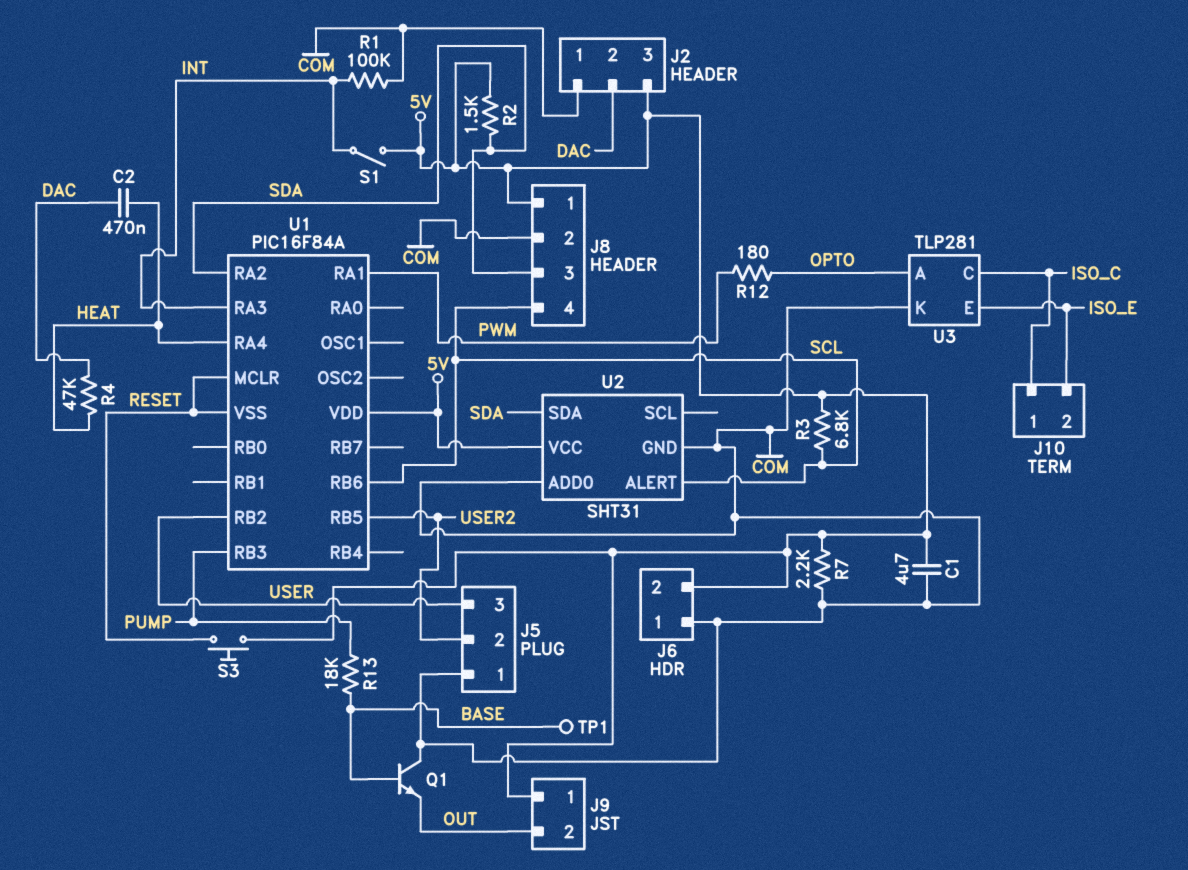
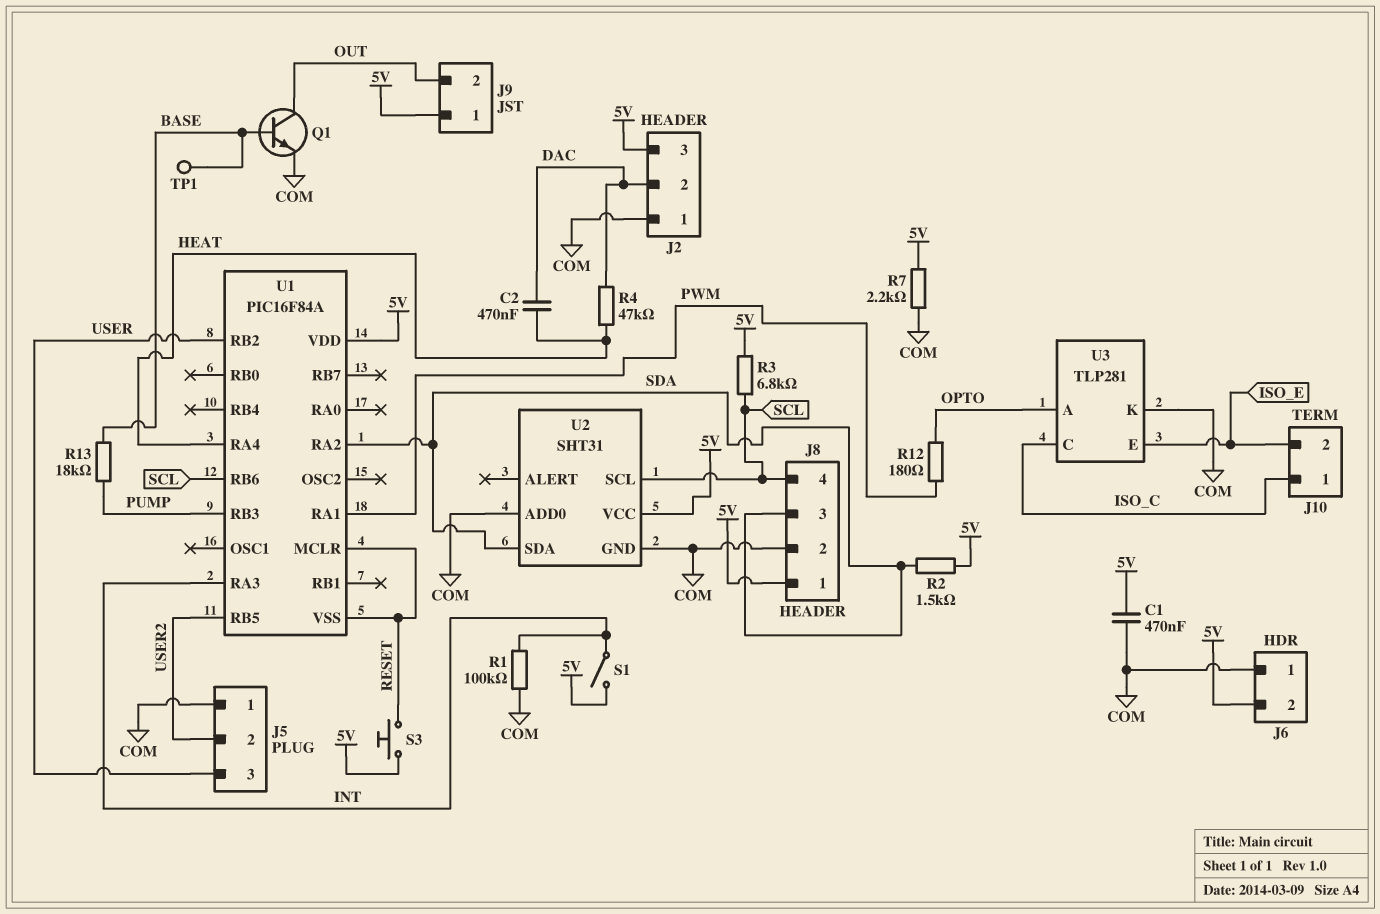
C1: 4.7uF (5V, COM) -> 470nF (5V, COM)
Q1: NPN (B BASE, C COM, E OUT) -> NPN (B BASE, C OUT, E COM)
U2 pin ALERT: SCL -> none
U2 pin SCL: none -> SCL

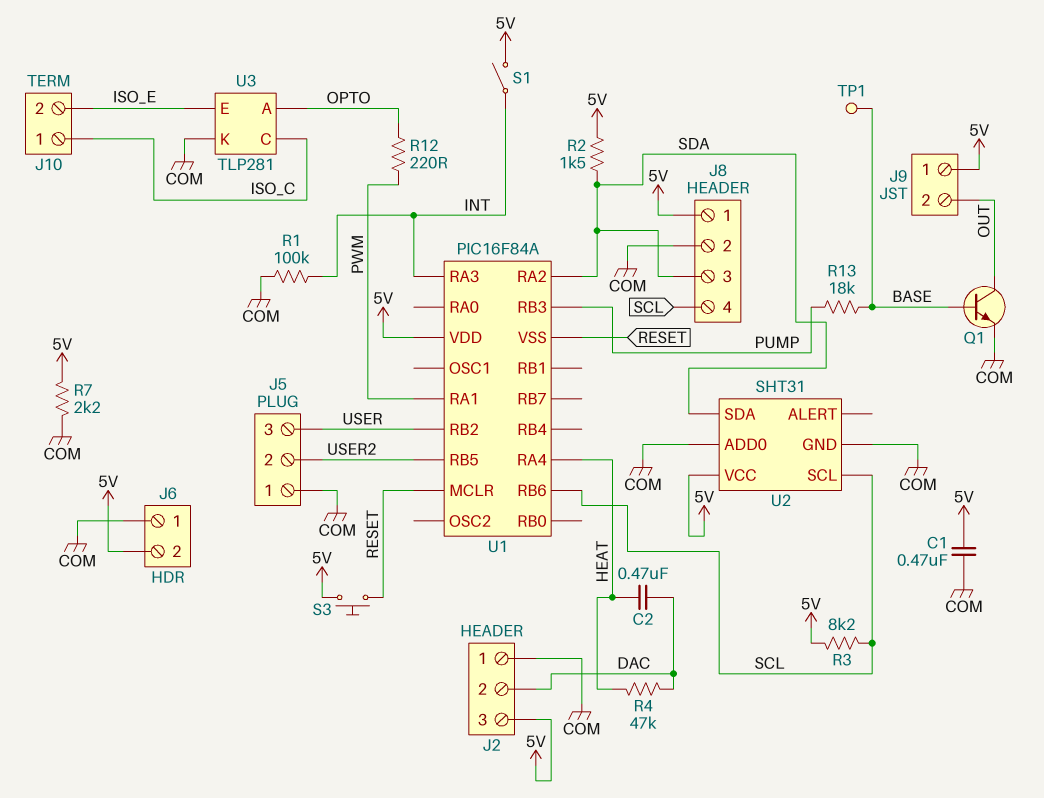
R3: 6.8k (5V, SCL) -> 8.2k (5V, SCL)
R12: 180 (OPTO, PWM) -> 220 (OPTO, PWM)

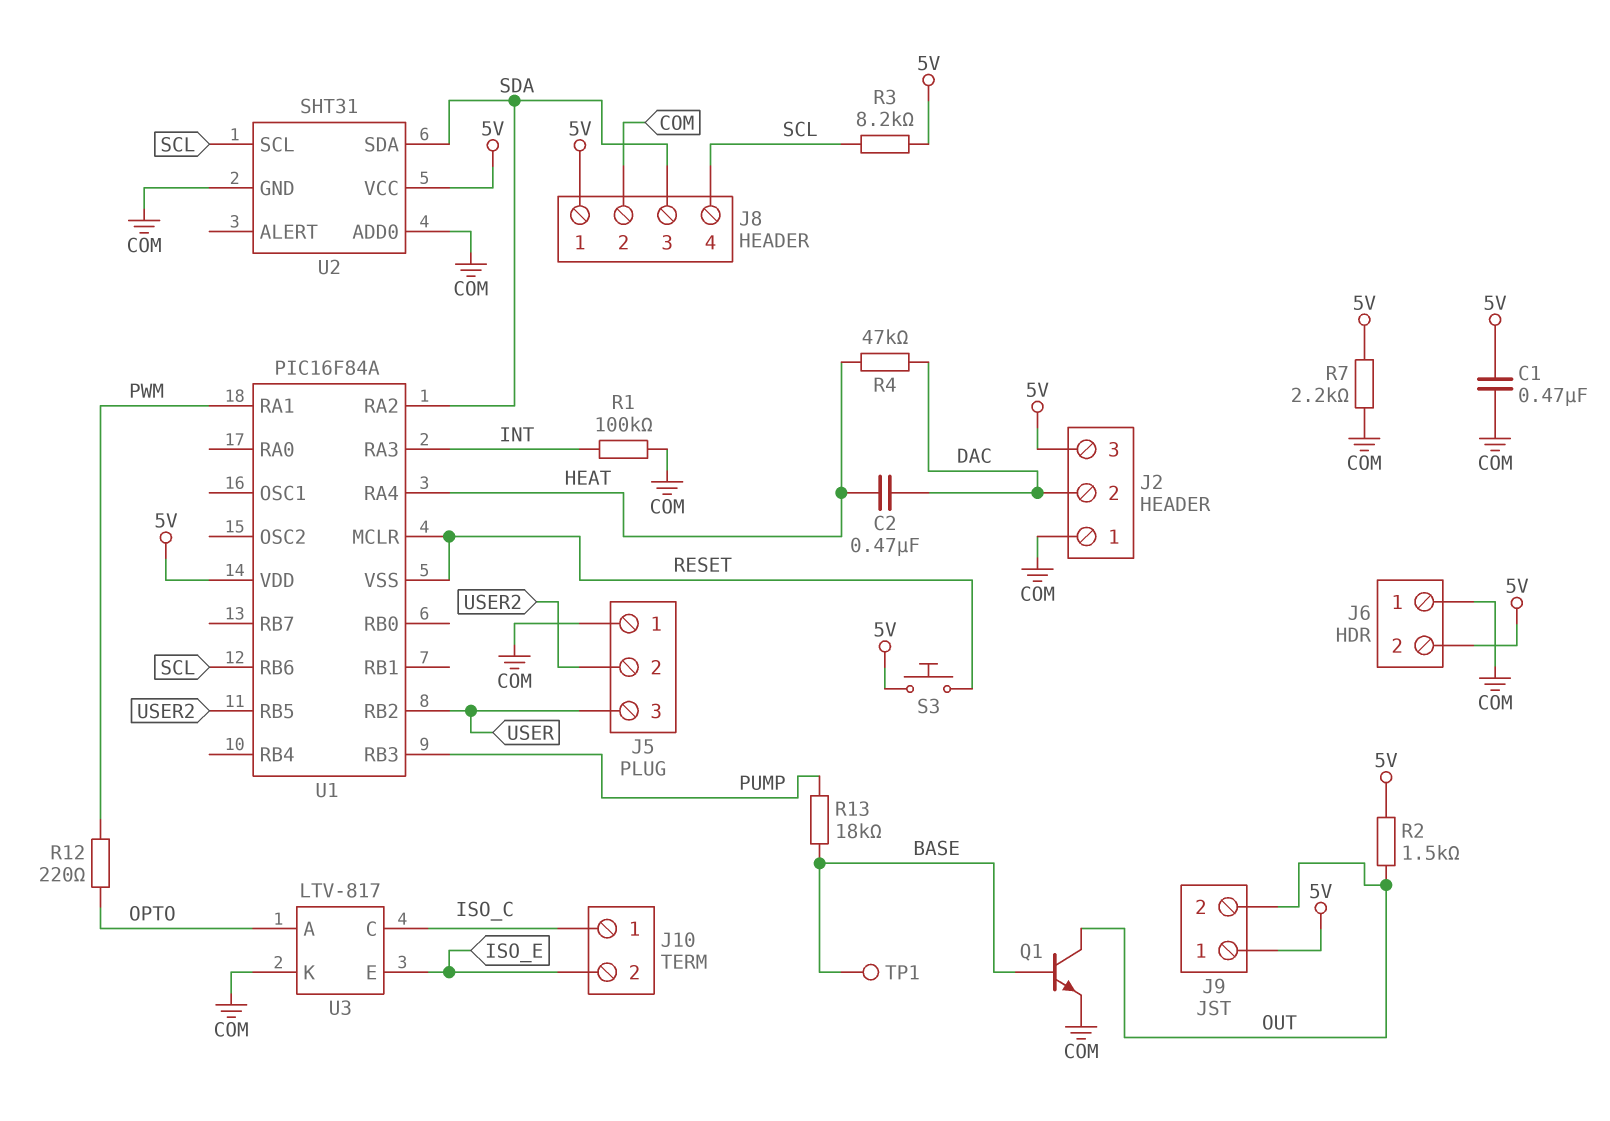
R2: 1.5k (5V, SDA) -> 1.5k (5V, OUT)
S1: switch (5V, INT) -> none
U3: TLP281 -> LTV-817

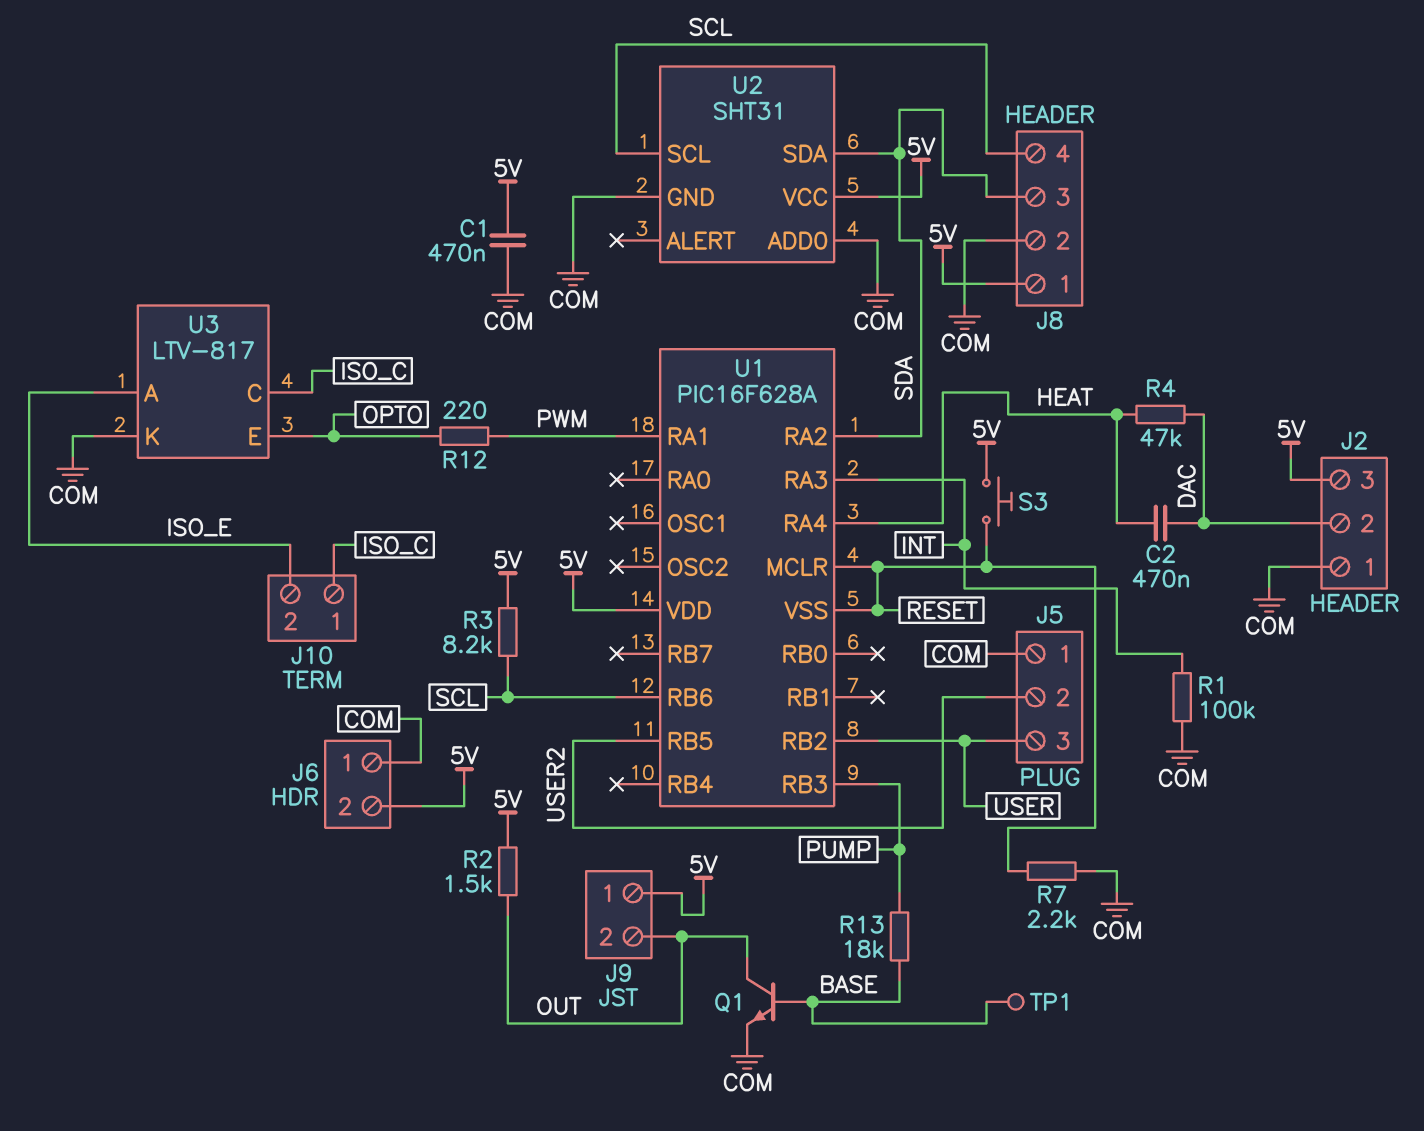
R7: 2.2k (5V, COM) -> 2.2k (COM, RESET)
U1: PIC16F84A -> PIC16F628A
U3 pin A: OPTO -> ISO_E
U3 pin E: ISO_E -> OPTO

